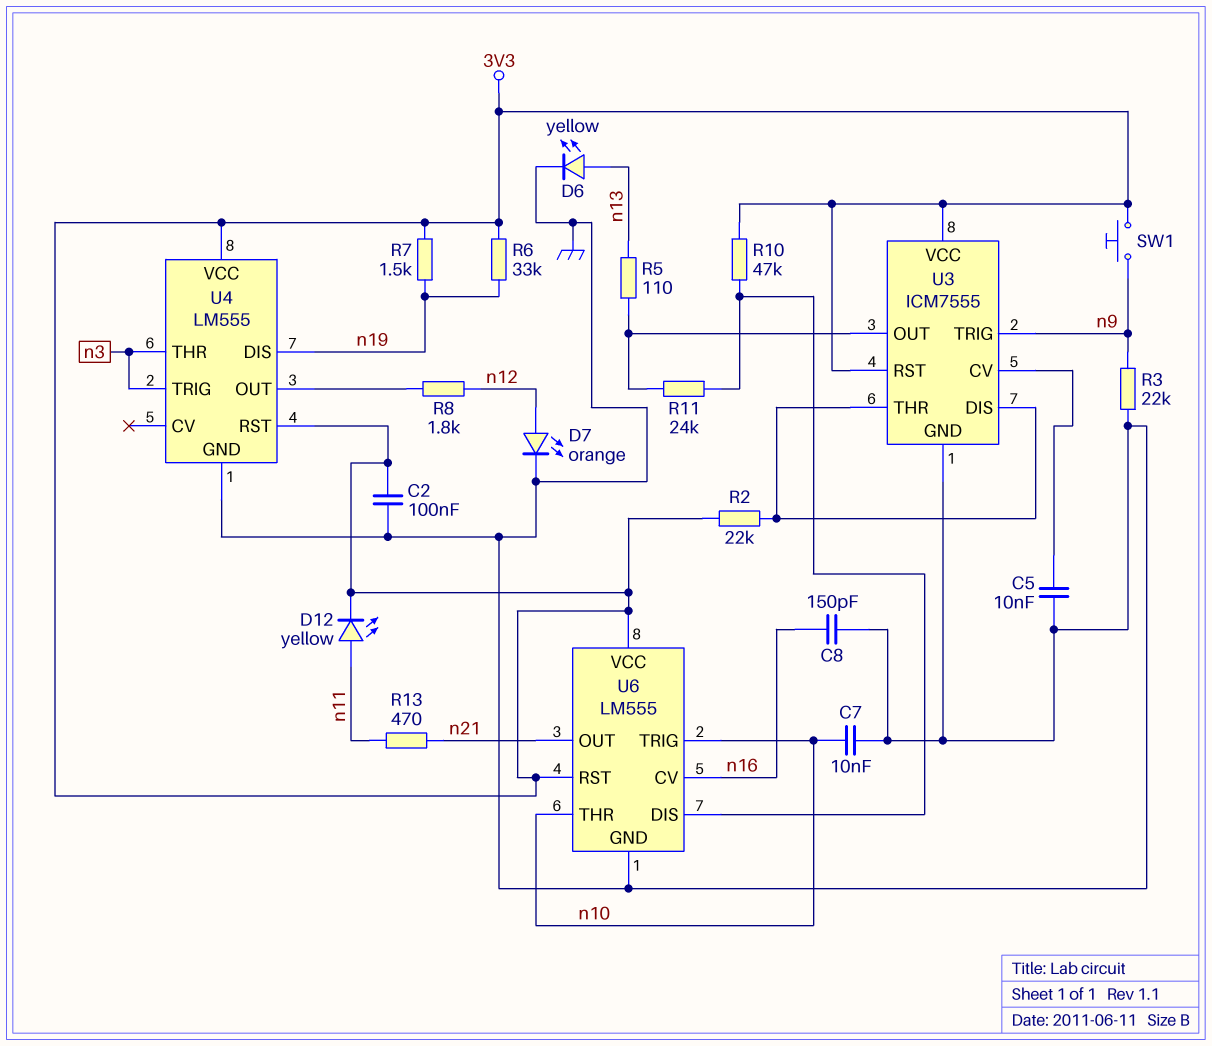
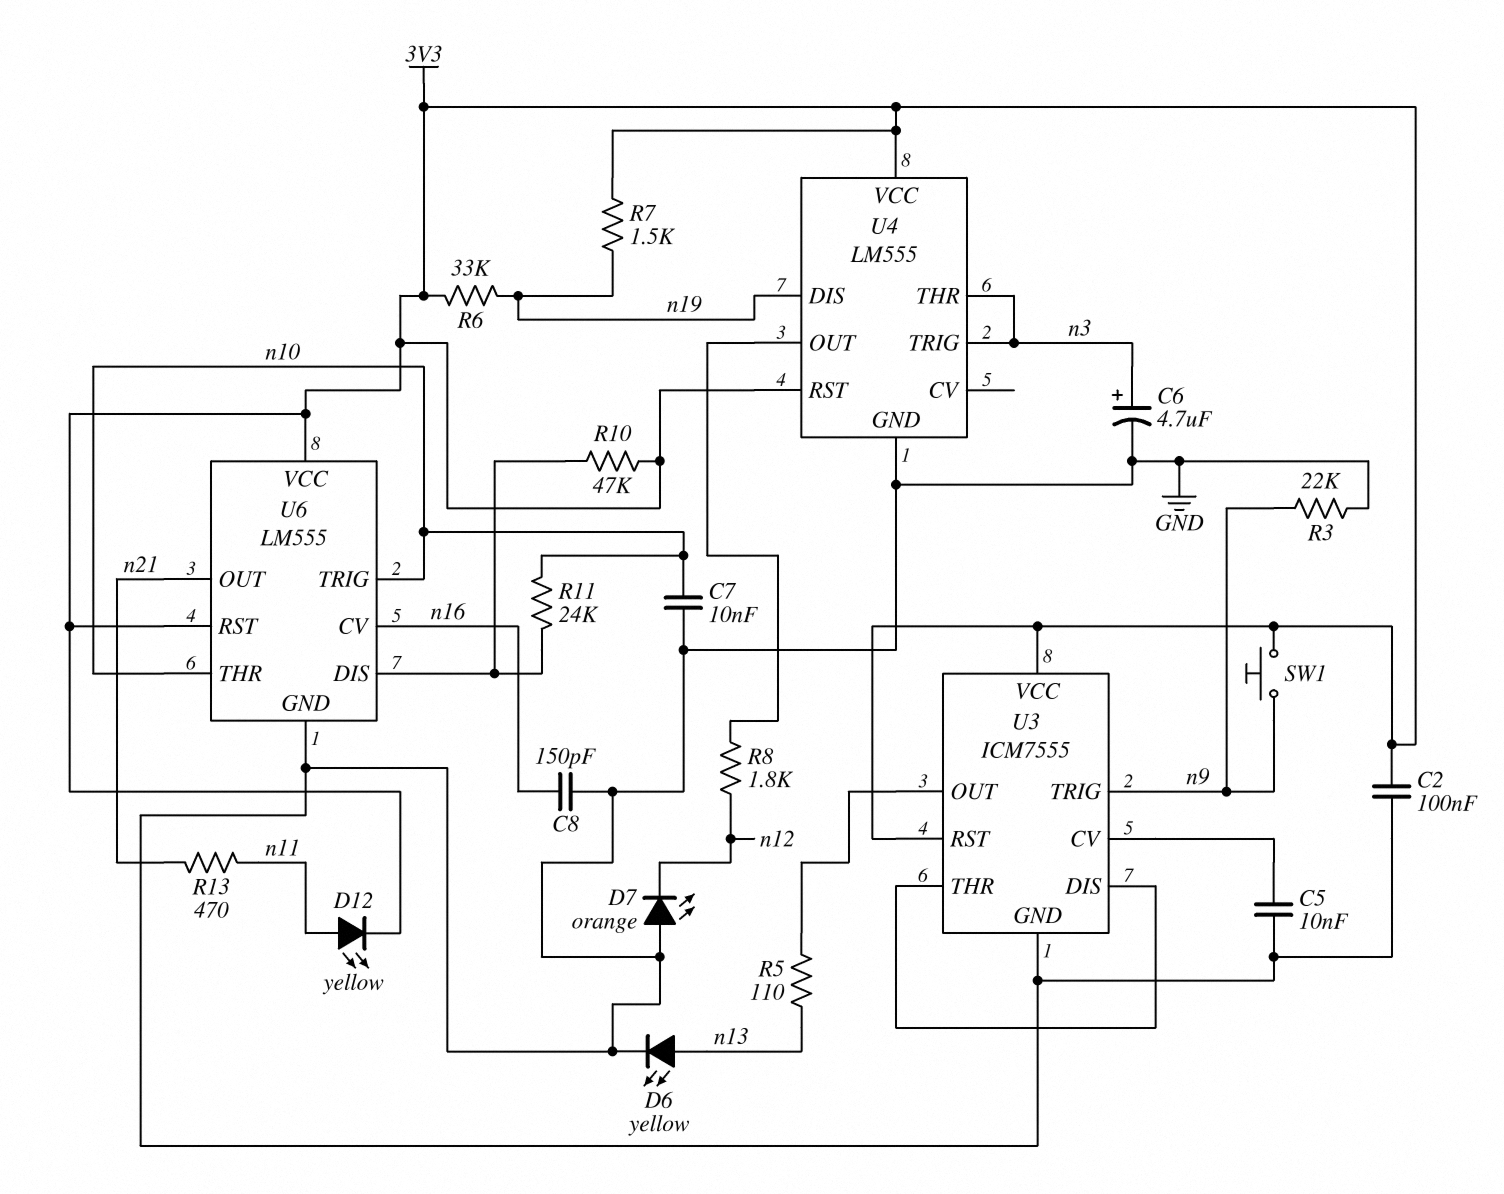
C6: none -> 4.7uF (plus n3, minus GND)
D7: LED orange (A n12, K GND) -> LED orange (A GND, K n12)
R2: 22k (3V3, U3/DIS) -> none
R11: 24k (U3/OUT, U6/DIS) -> 24k (U6/DIS, n10)

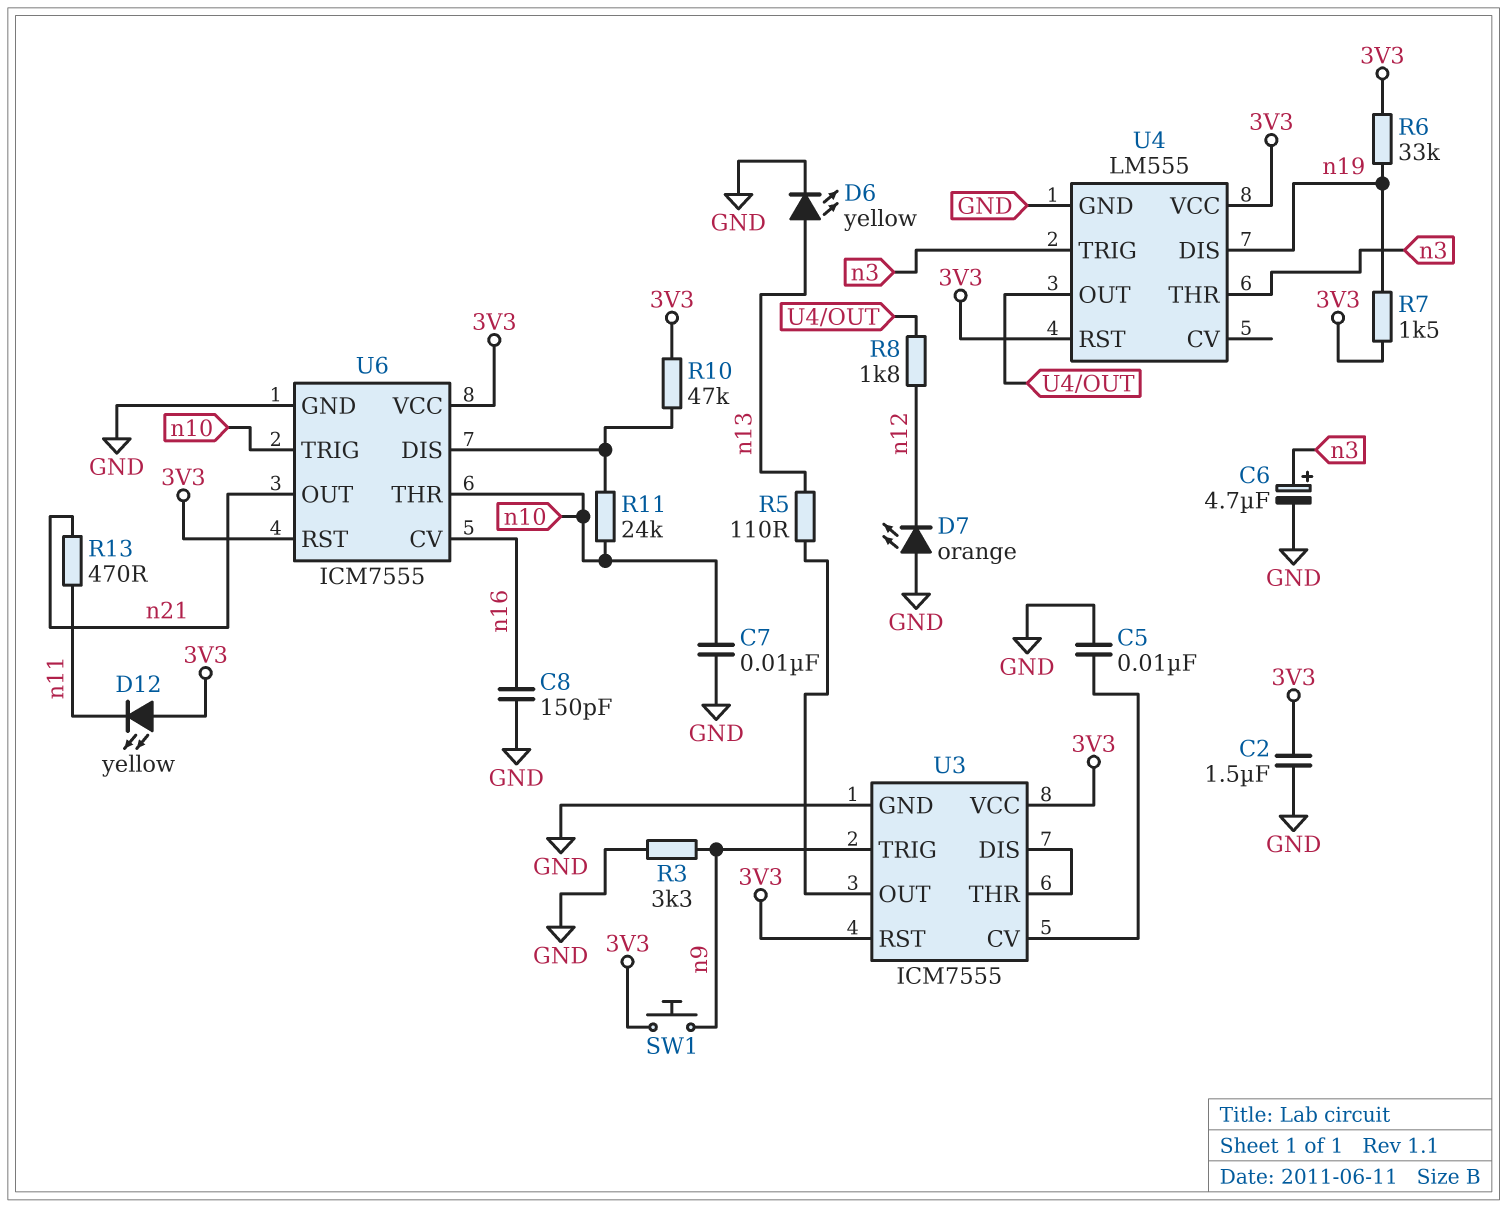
C2: 100nF (3V3, GND) -> 1.5uF (3V3, GND)
D12: LED yellow (A n11, K 3V3) -> LED yellow (A 3V3, K n11)
R3: 22k (GND, n9) -> 3.3k (GND, n9)
U6: LM555 -> ICM7555

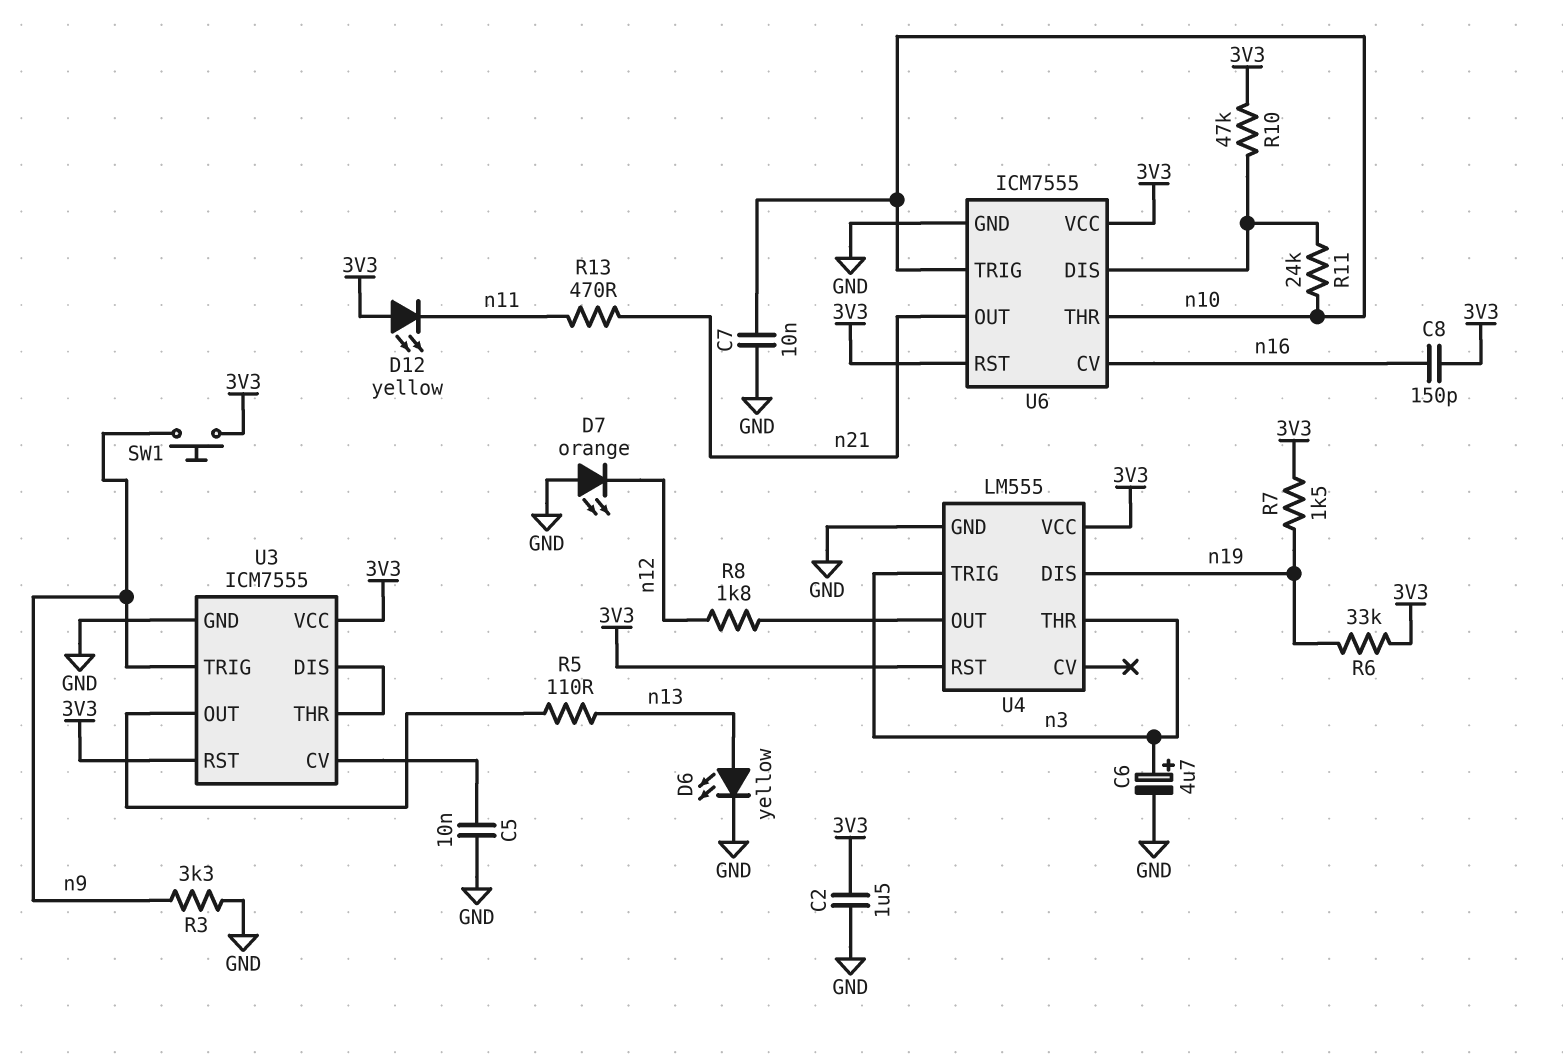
C8: 150pF (GND, n16) -> 150pF (3V3, n16)

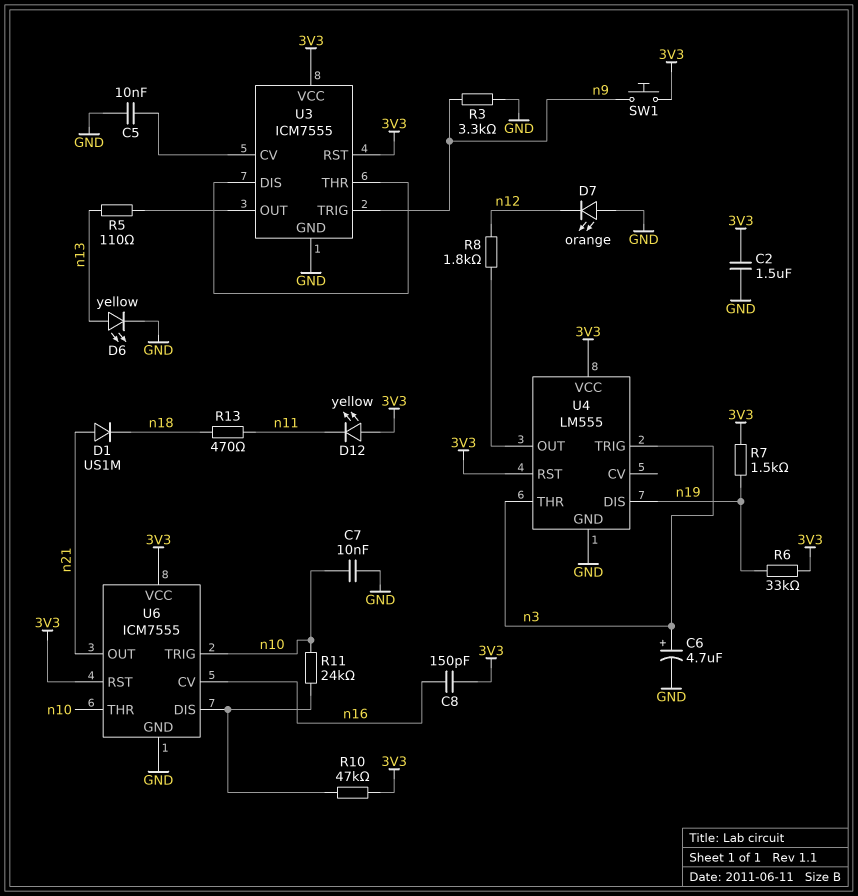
D1: none -> diode US1M (A n21, K n18)
R13: 470 (n11, n21) -> 470 (n11, n18)

